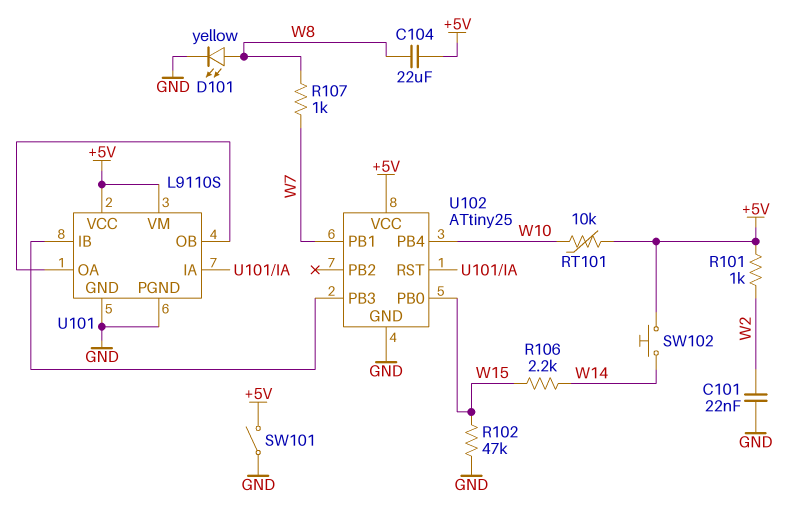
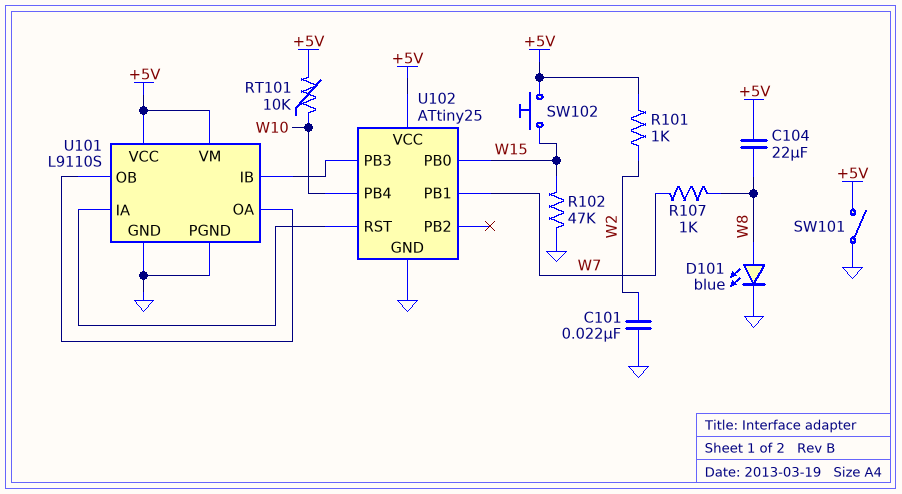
D101: LED yellow (A W8, K GND) -> LED blue (A W8, K GND)
R106: 2.2k (W14, W15) -> none
SW102: button (+5V, W14) -> button (+5V, W15)

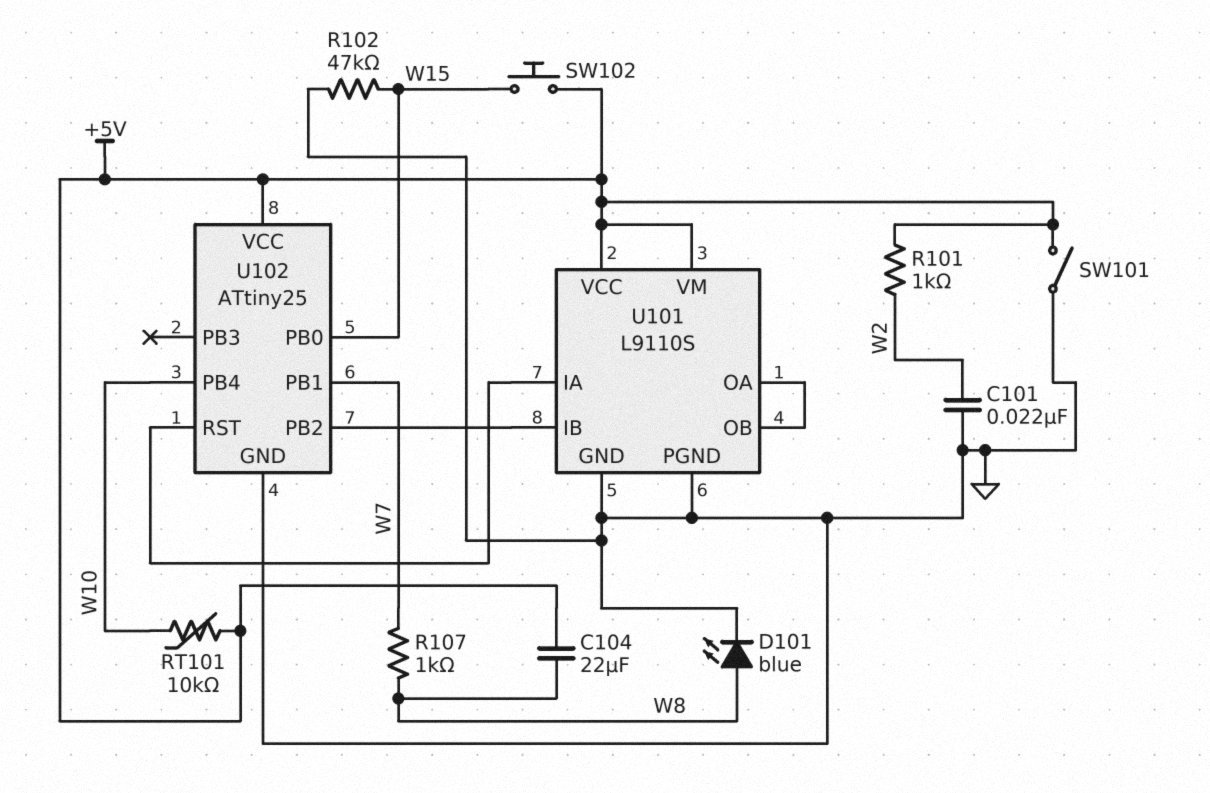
U102 pin PB2: none -> U101/IB
U102 pin PB3: U101/IB -> none

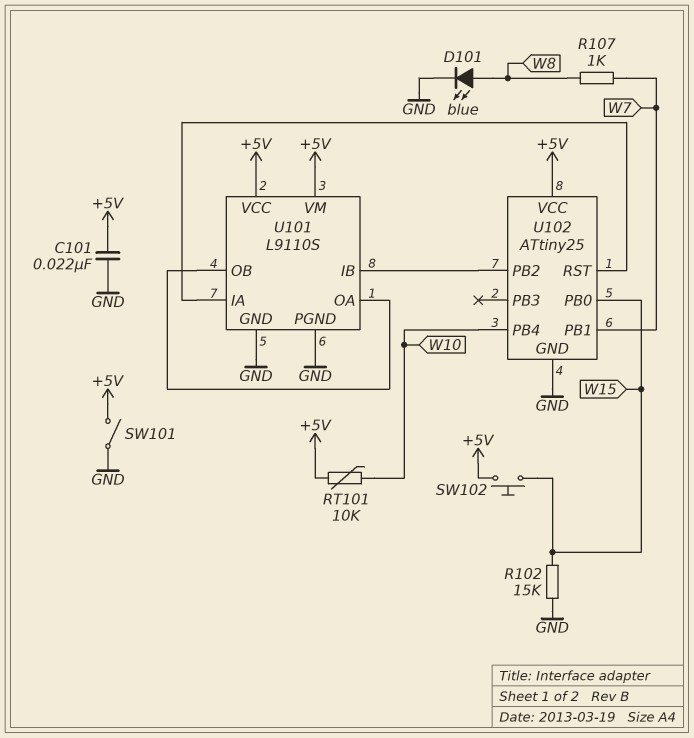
C101: 22nF (GND, W2) -> 22nF (+5V, GND)
C104: 22uF (+5V, W8) -> none
R101: 1k (+5V, W2) -> none
R102: 47k (GND, W15) -> 15k (GND, W15)

